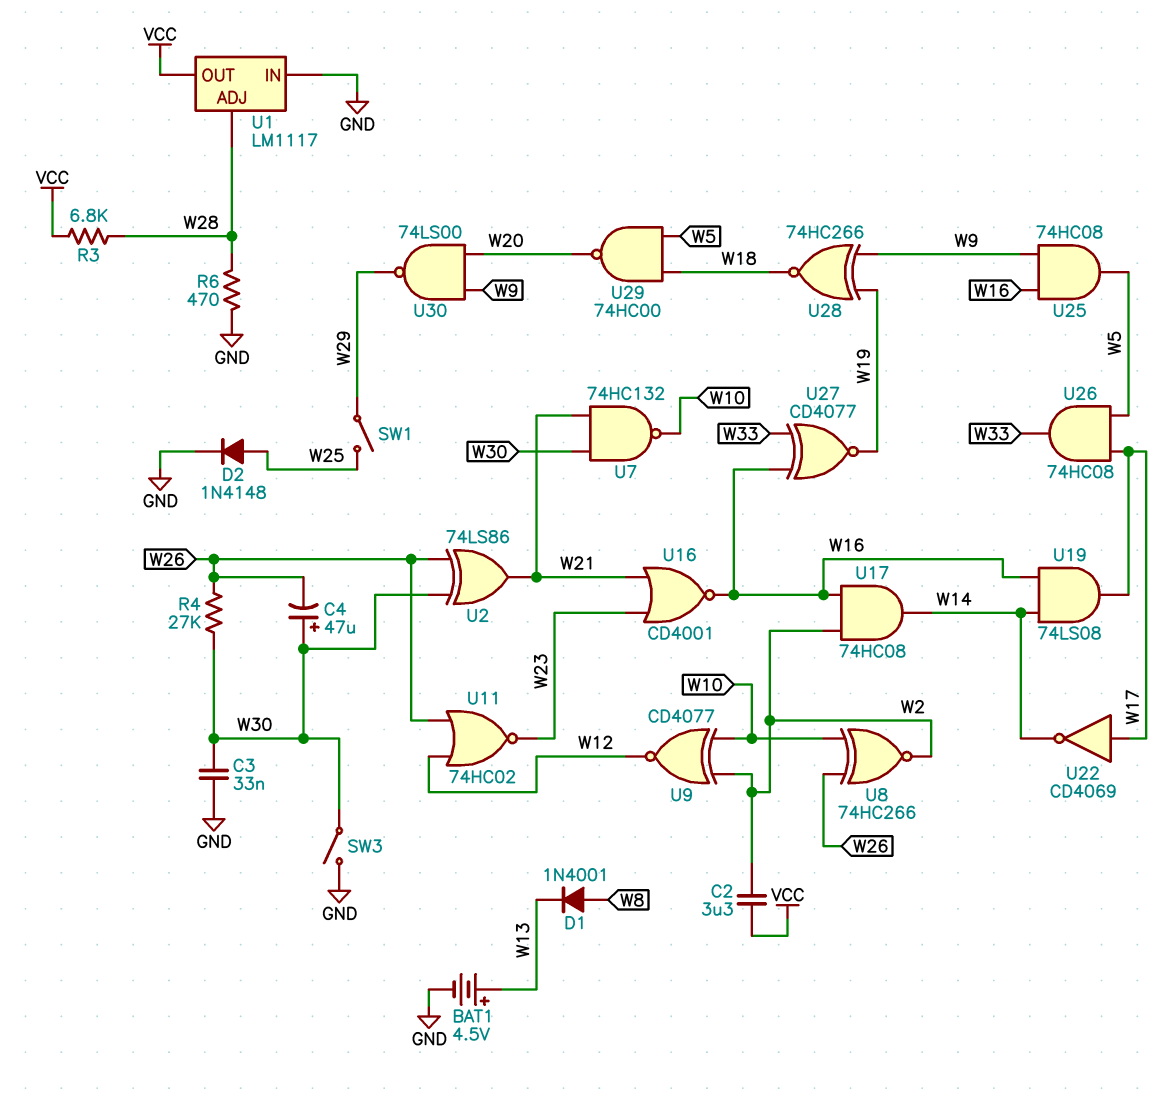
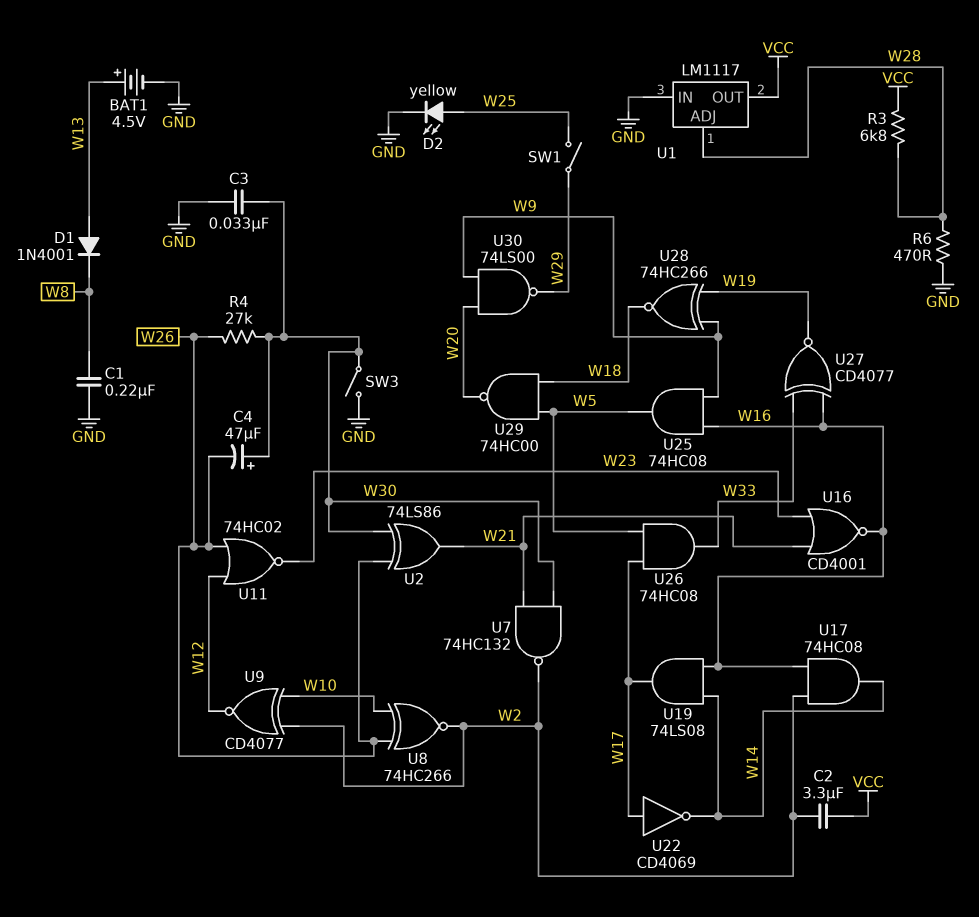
C1: none -> 220nF (GND, W8)
D1: diode 1N4001 (A W8, K W13) -> diode 1N4001 (A W13, K W8)
D2: diode 1N4148 (A W25, K GND) -> LED yellow (A W25, K GND)
U7: NAND 74HC132 (in W21, in W30, out W10) -> NAND 74HC132 (in W21, in W30, out W2)

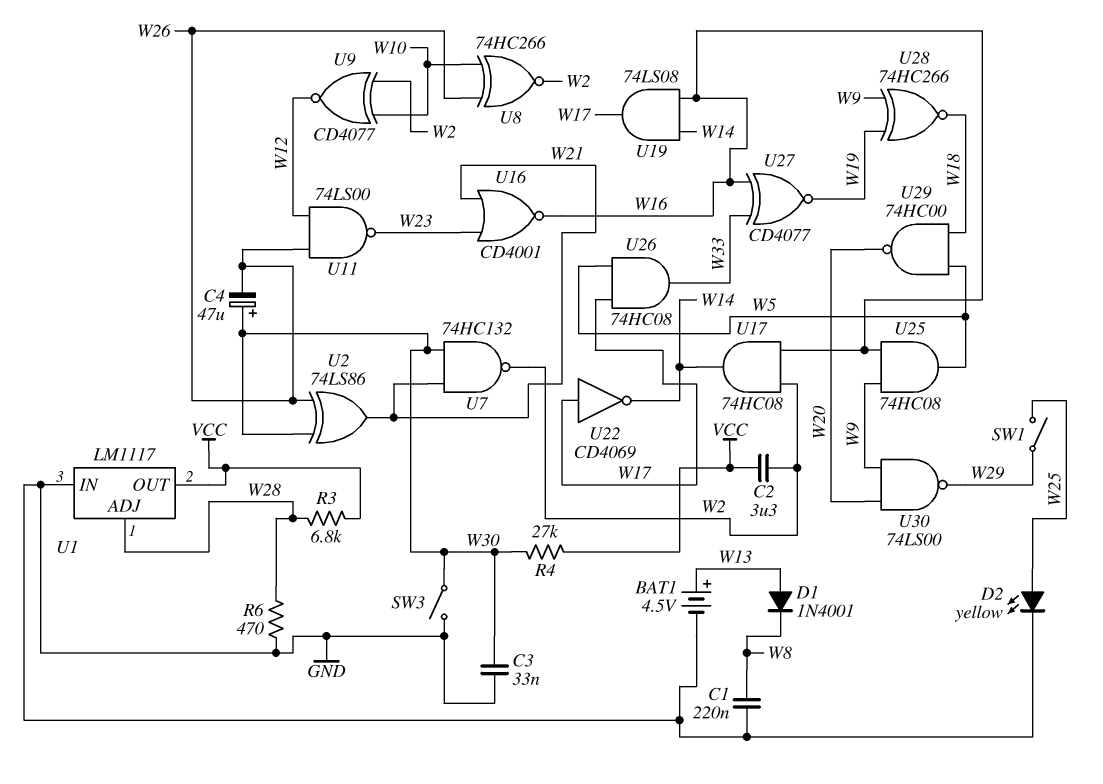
R4: 27k (W26, W30) -> 27k (VCC, W30)
U11: NOR 74HC02 (in W12, in W26, out W23) -> NAND 74LS00 (in W12, in W26, out W23)

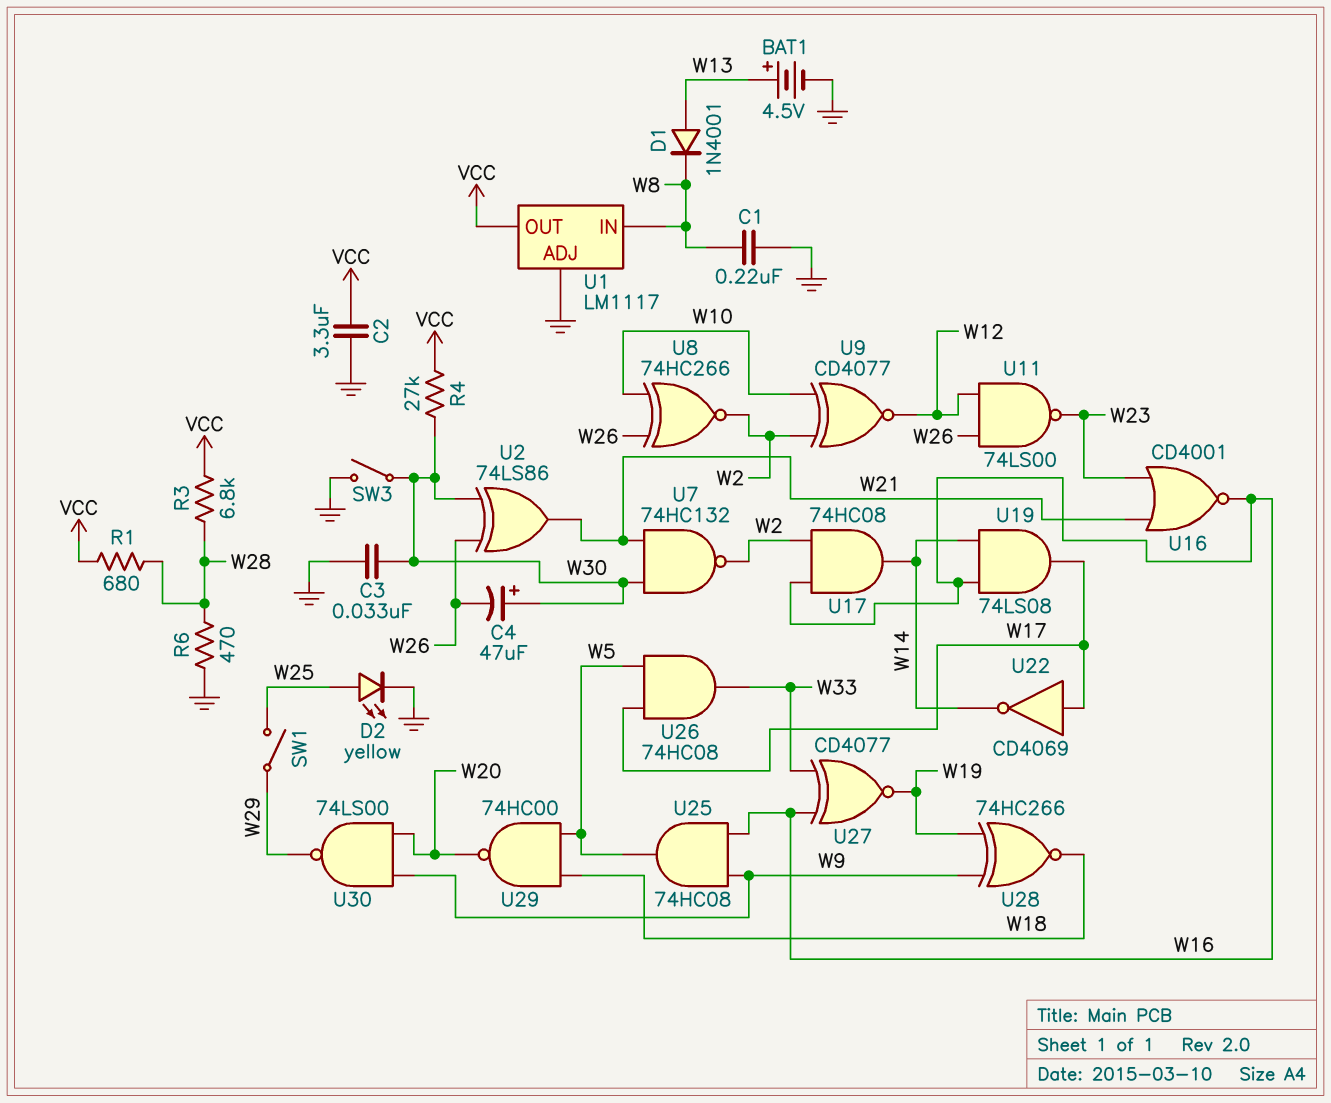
C2: 3.3uF (VCC, W2) -> 3.3uF (GND, VCC)
R1: none -> 680 (VCC, W28)
U1 pin ADJ: W28 -> GND
U1 pin IN: GND -> W8

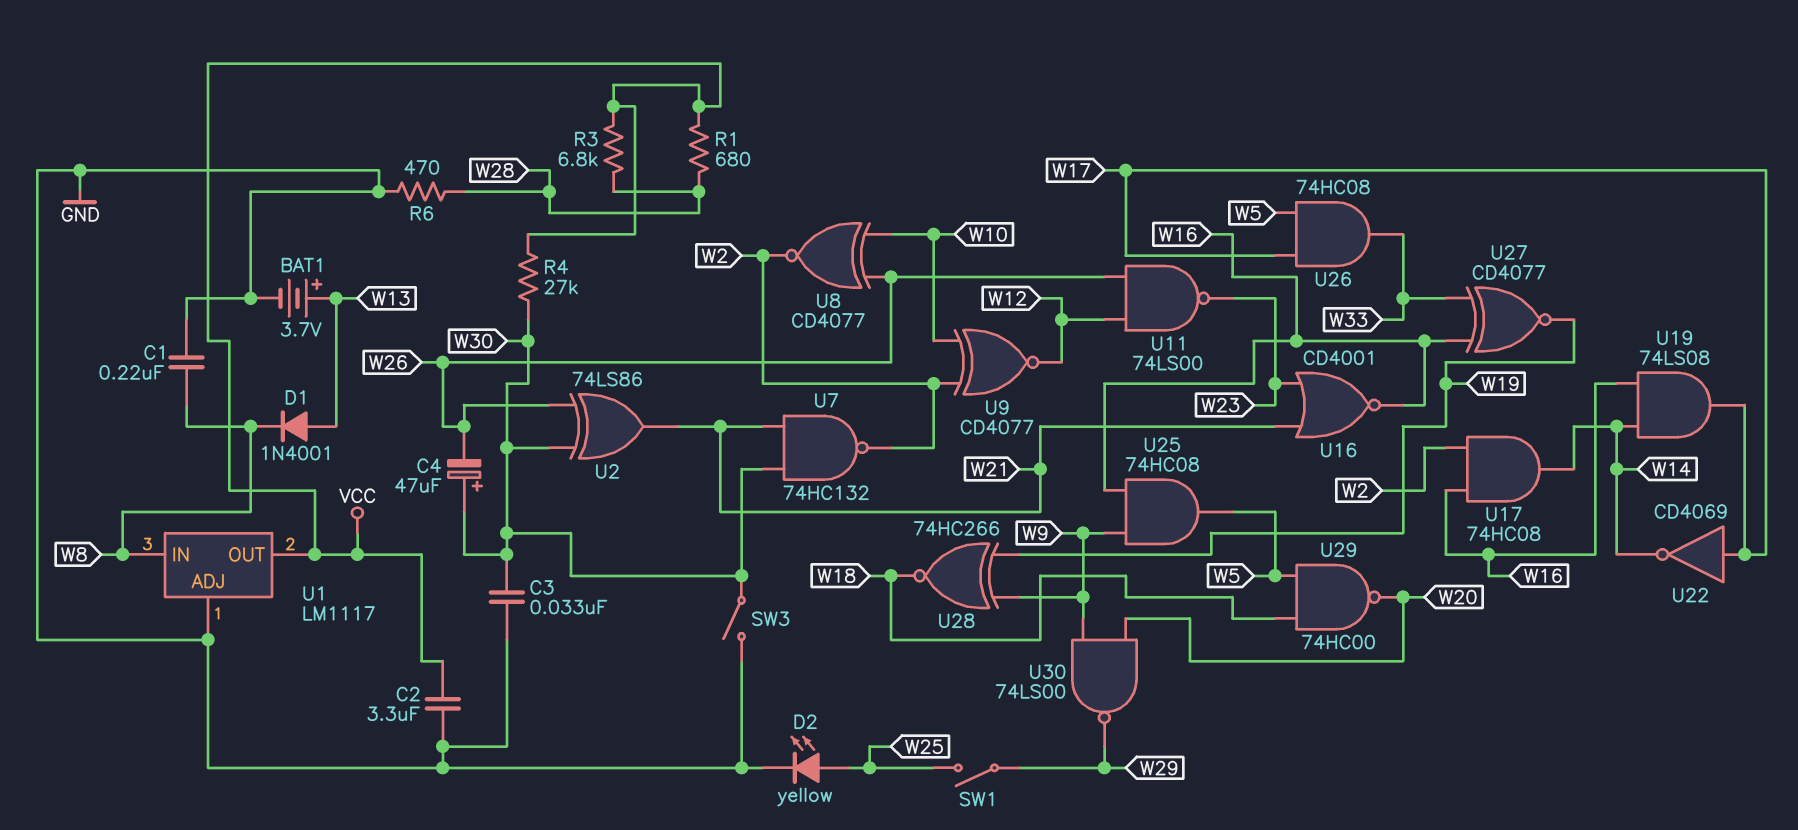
BAT1: 4.5V (plus W13, minus GND) -> 3.7V (plus W13, minus GND)
U8: XNOR 74HC266 (in W10, in W26, out W2) -> XNOR CD4077 (in W10, in W26, out W2)

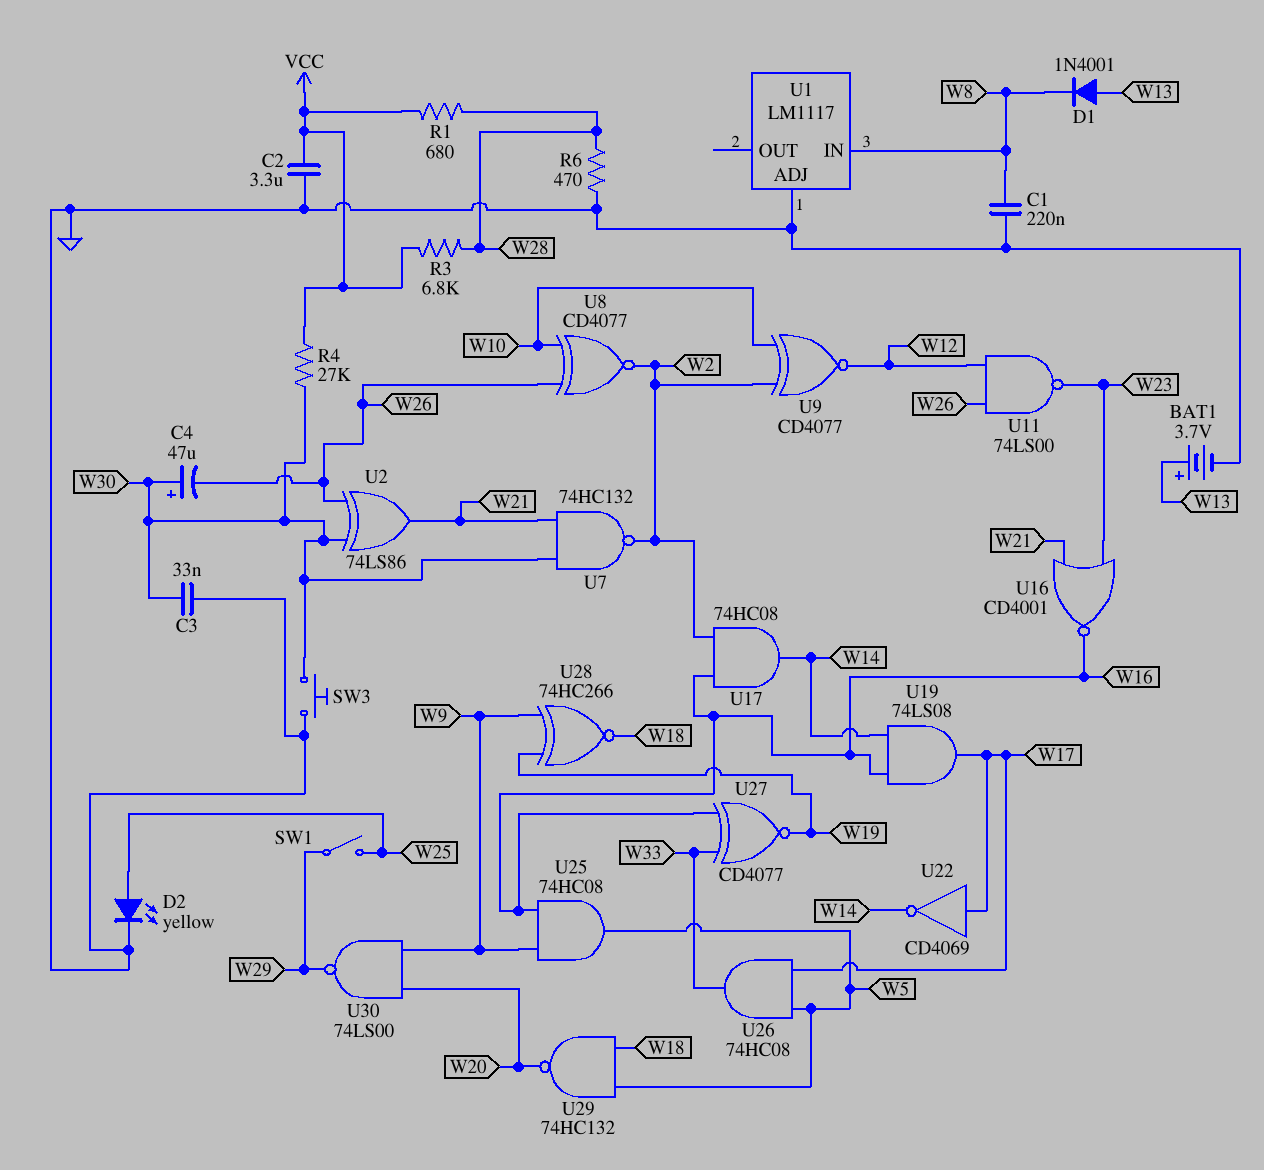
SW3: switch (GND, W30) -> button (GND, W30)
U1 pin OUT: VCC -> none
U29: NAND 74HC00 (in W5, in W18, out W20) -> NAND 74HC132 (in W5, in W18, out W20)

